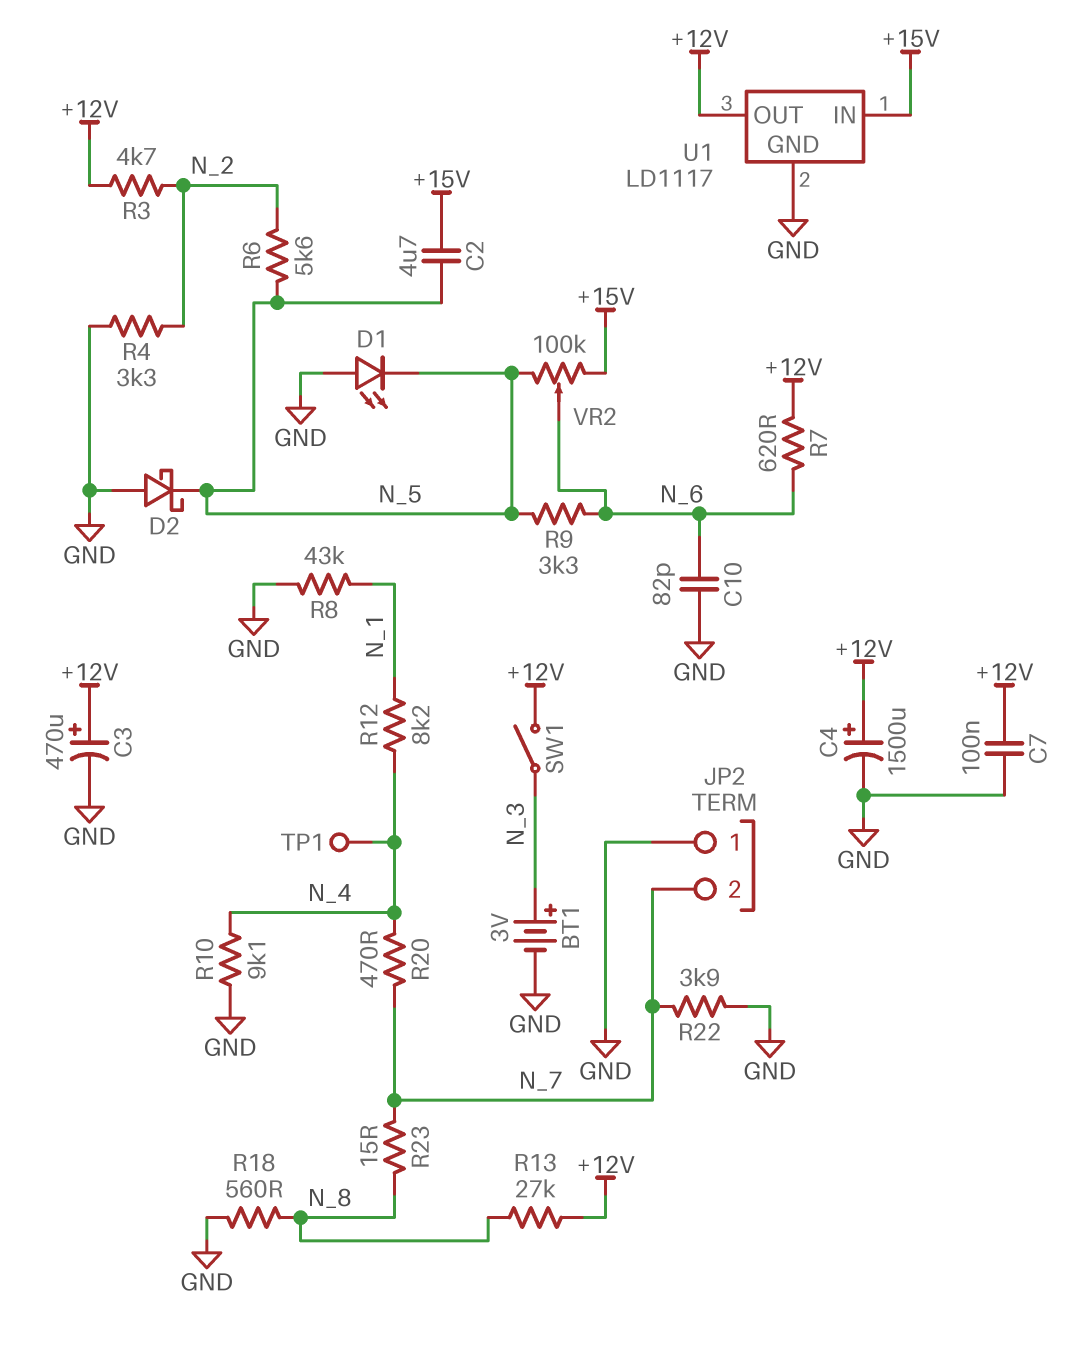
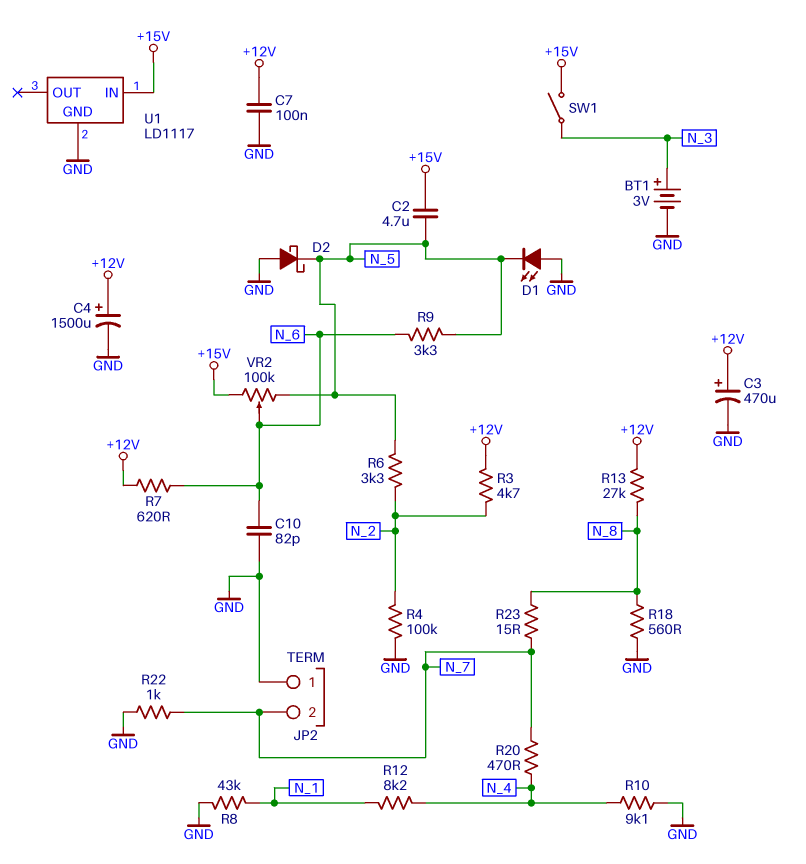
R4: 3.3k (GND, N_2) -> 100k (GND, N_2)
R6: 5.6k (N_2, N_5) -> 3.3k (N_2, N_5)
R22: 3.9k (GND, N_7) -> 1k (GND, N_7)
SW1: switch (+12V, N_3) -> switch (+15V, N_3)
TP1: test point (N_4) -> none
U1 pin OUT: +12V -> none

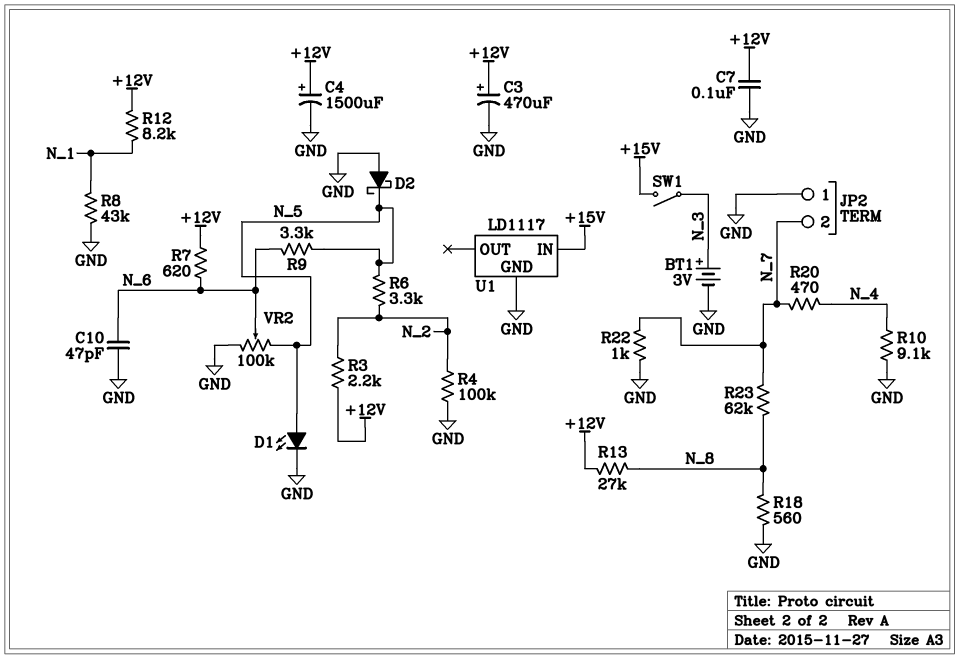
C2: 4.7uF (+15V, N_5) -> none
C10: 82pF (GND, N_6) -> 47pF (GND, N_6)
D1: LED (A GND, K N_5) -> LED (A N_5, K GND)
R3: 4.7k (+12V, N_2) -> 2.2k (+12V, N_2)
R12: 8.2k (N_1, N_4) -> 8.2k (+12V, N_1)
R23: 15 (N_7, N_8) -> 62k (N_7, N_8)
VR2: 100k (+15V, N_5, wiper N_6) -> 100k (GND, N_5, wiper N_6)

